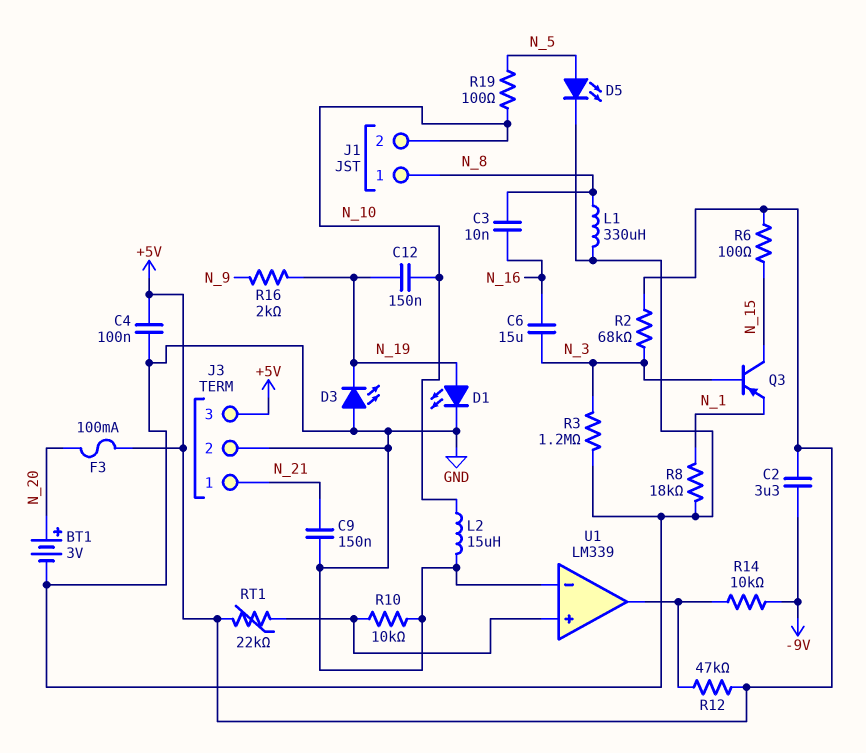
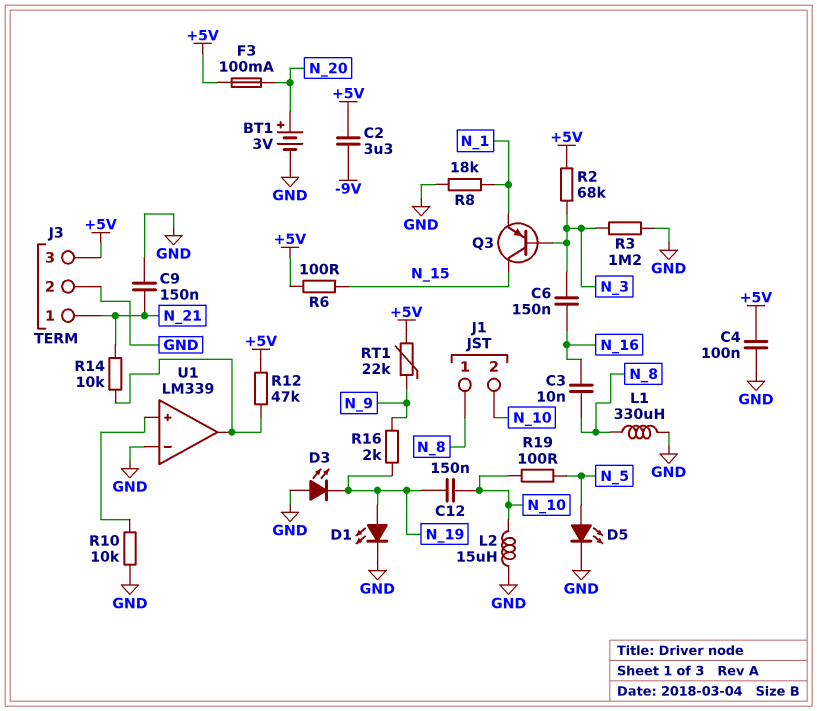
C6: 15uF (N_3, N_16) -> 150nF (N_3, N_16)
R14: 10k (-9V, U1/out) -> 10k (N_21, U1/out)
RT1: 22k (+5V, U1/in+) -> 22k (+5V, N_9)

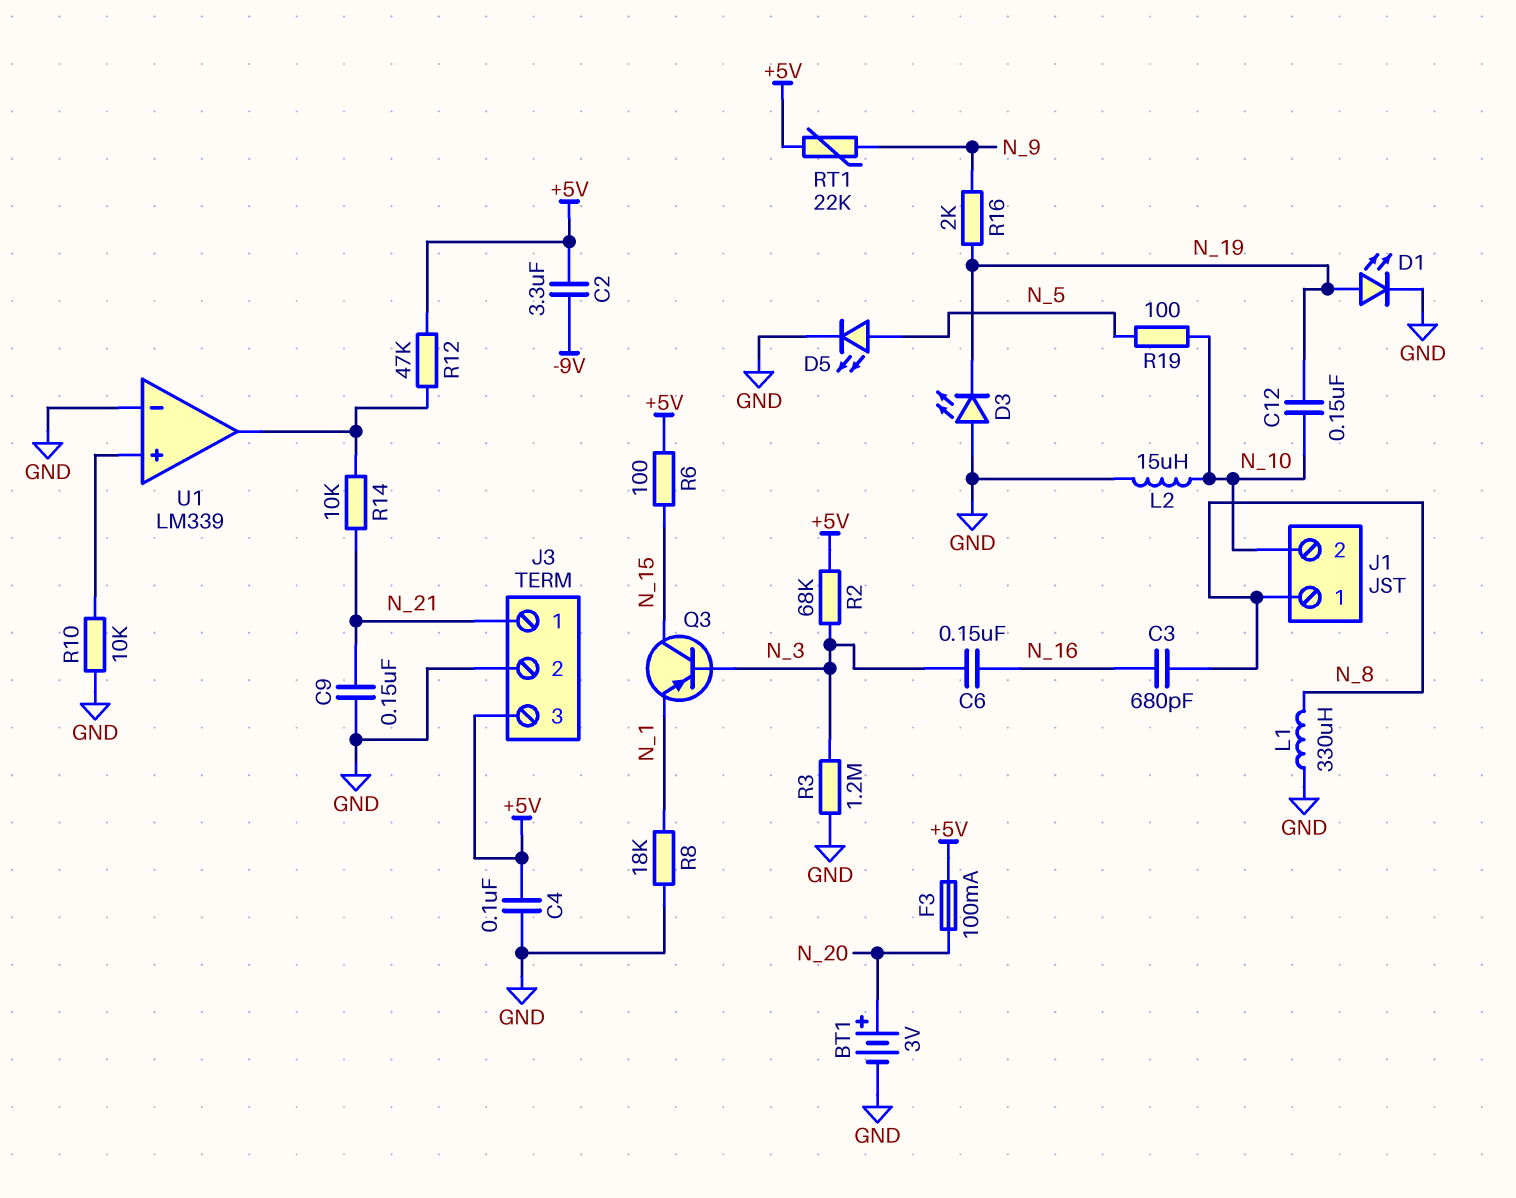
C3: 10nF (N_8, N_16) -> 680pF (N_8, N_16)

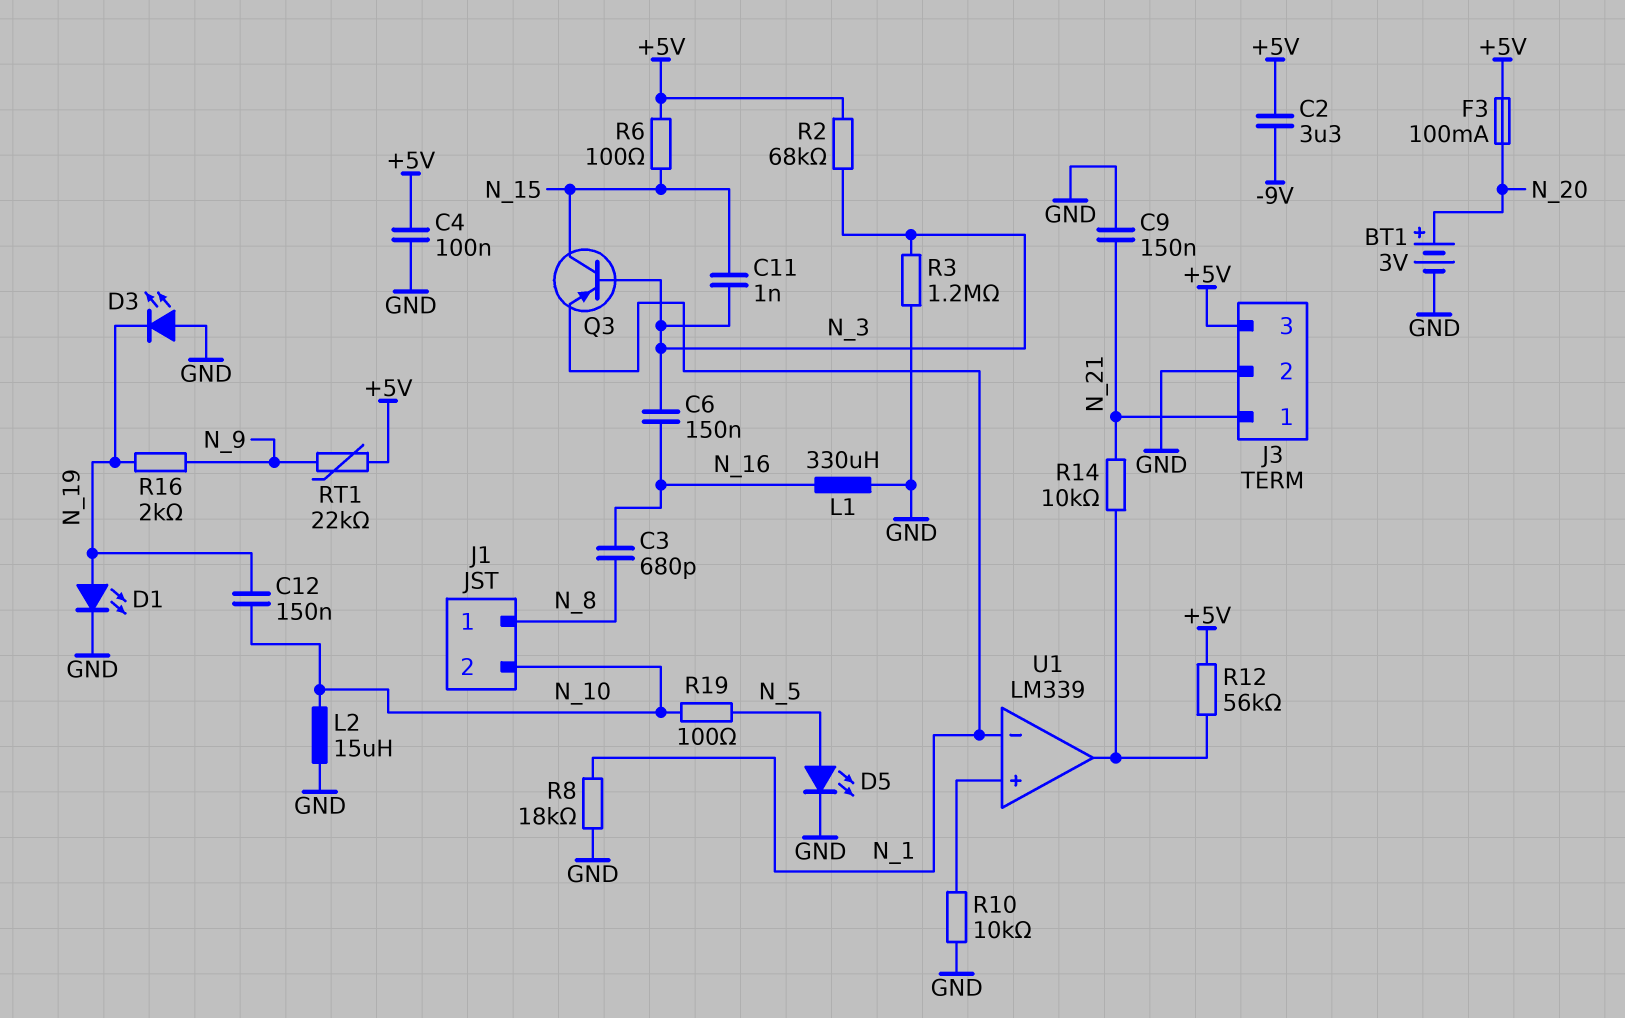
C11: none -> 1nF (N_3, N_15)
L1: 330uH (GND, N_8) -> 330uH (GND, N_16)
R12: 47k (+5V, U1/out) -> 56k (+5V, U1/out)
U1 pin in-: GND -> N_1

